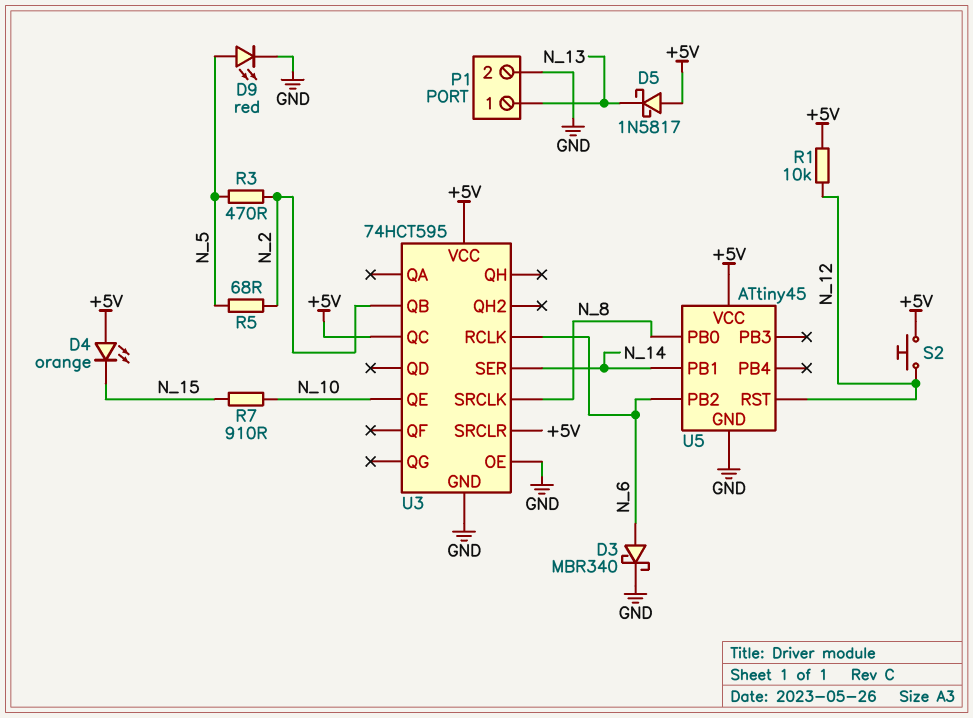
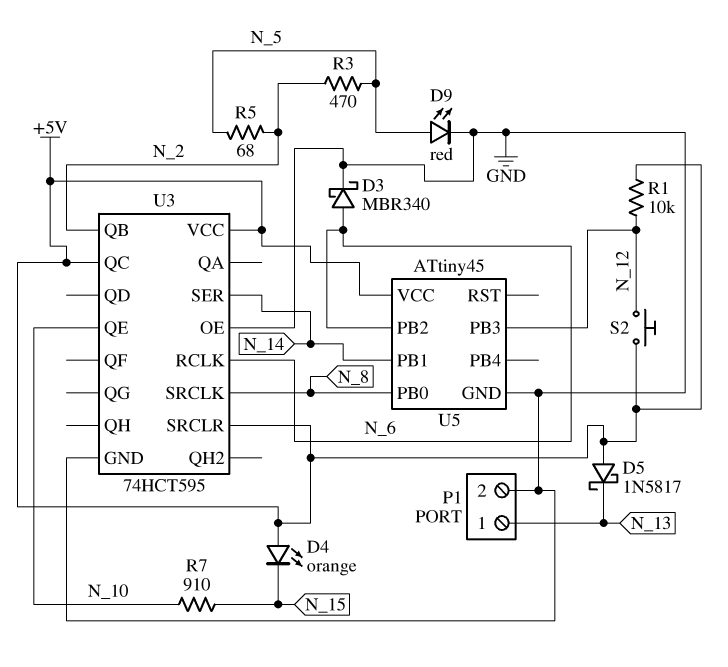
U5 pin PB3: none -> N_12
U5 pin RST: N_12 -> none

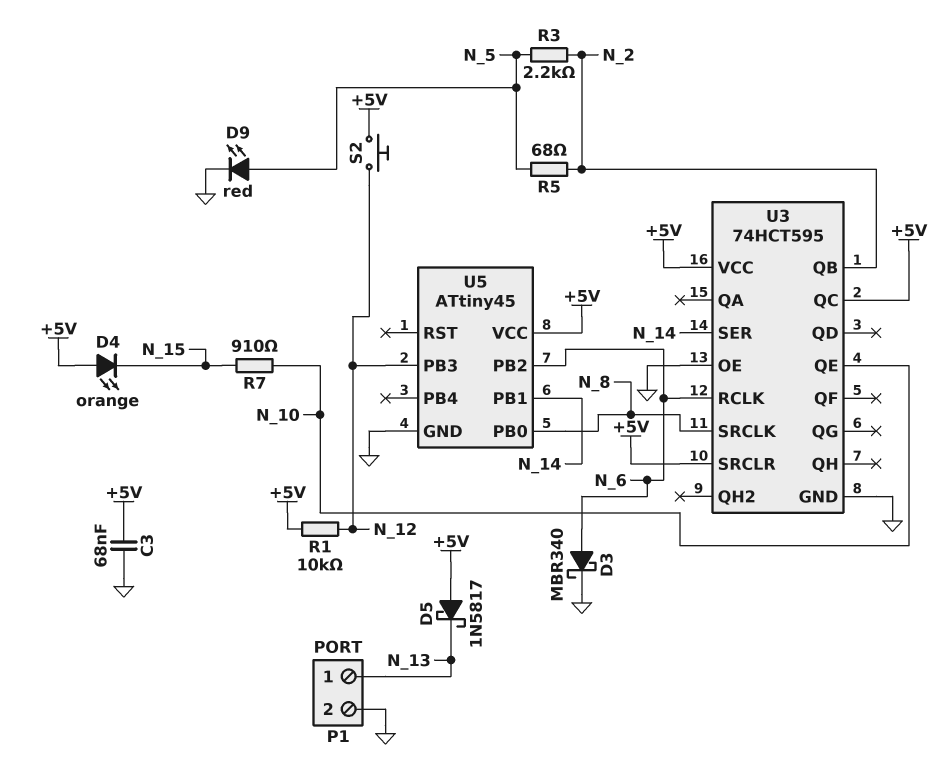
C3: none -> 68nF (+5V, GND)
R3: 470 (N_2, N_5) -> 2.2k (N_2, N_5)

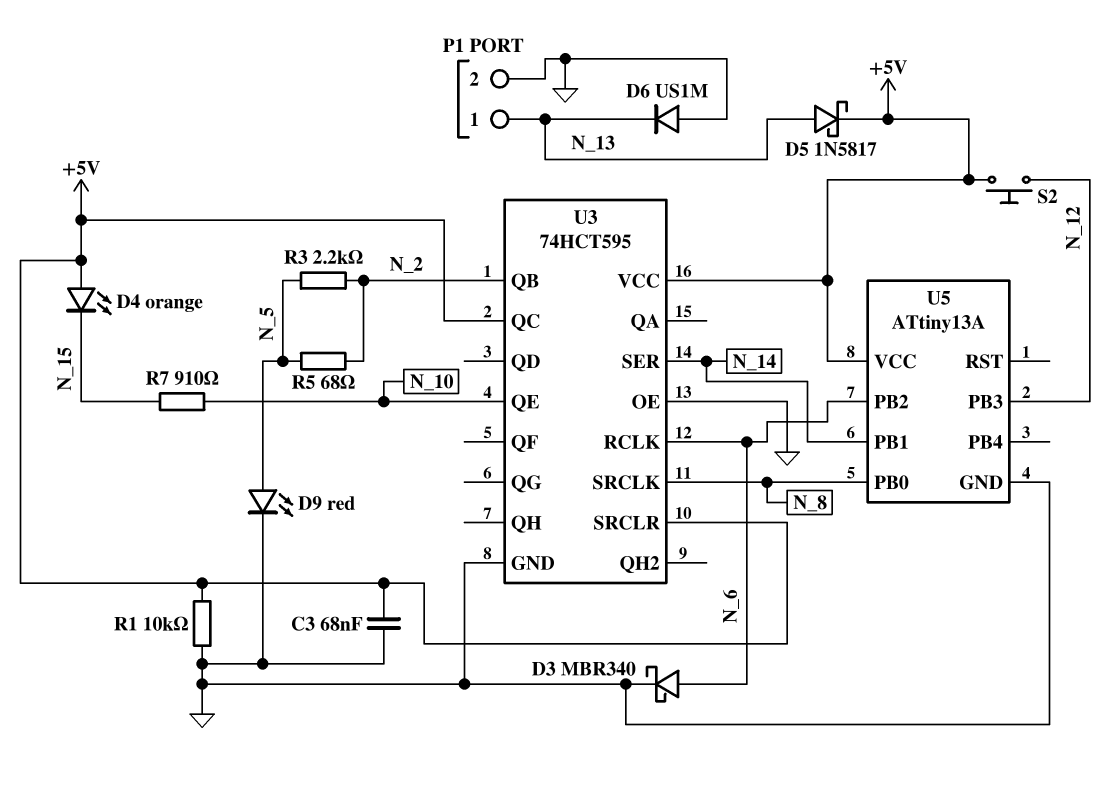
D5: schottky 1N5817 (A +5V, K N_13) -> schottky 1N5817 (A N_13, K +5V)
D6: none -> diode US1M (A GND, K N_13)
R1: 10k (+5V, N_12) -> 10k (+5V, GND)
U5: ATtiny45 -> ATtiny13A

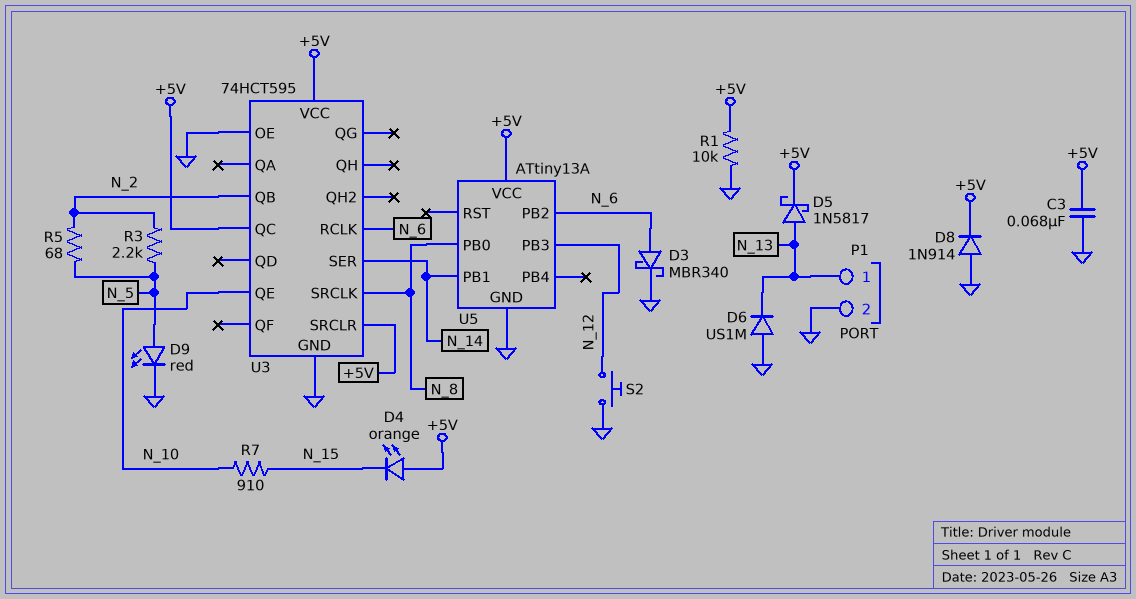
D8: none -> diode 1N914 (A GND, K +5V)
S2: button (+5V, N_12) -> button (GND, N_12)

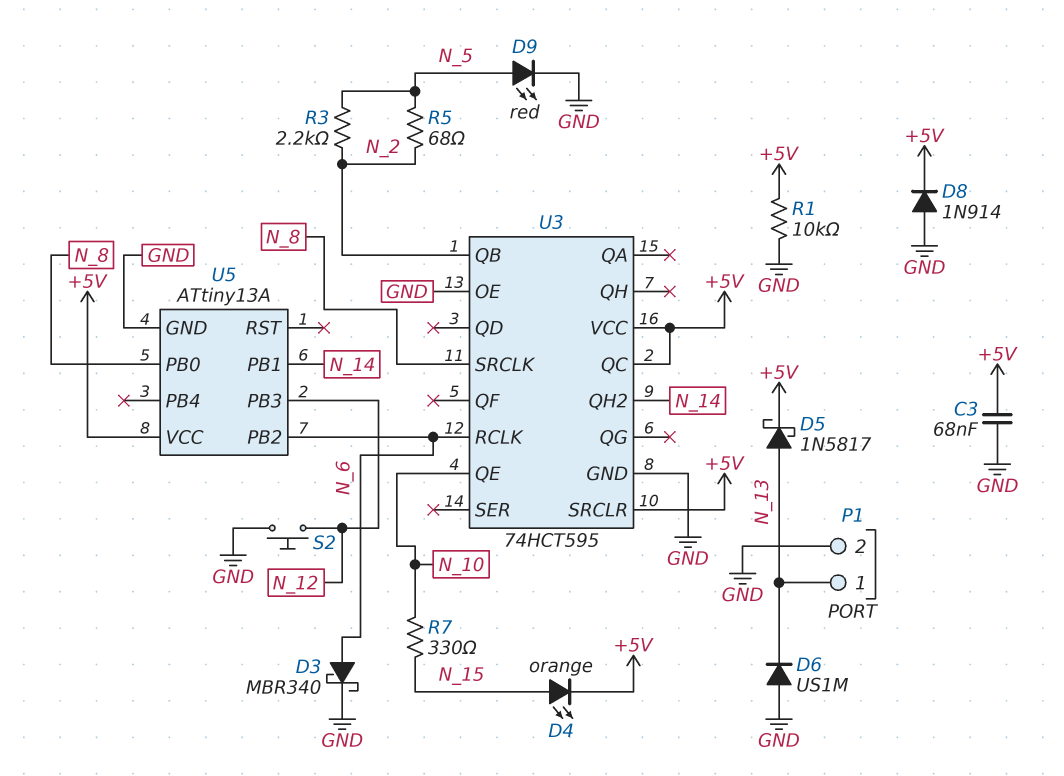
D4: LED orange (A +5V, K N_15) -> LED orange (A N_15, K +5V)
R7: 910 (N_10, N_15) -> 330 (N_10, N_15)
U3 pin QH2: none -> N_14
U3 pin SER: N_14 -> none

